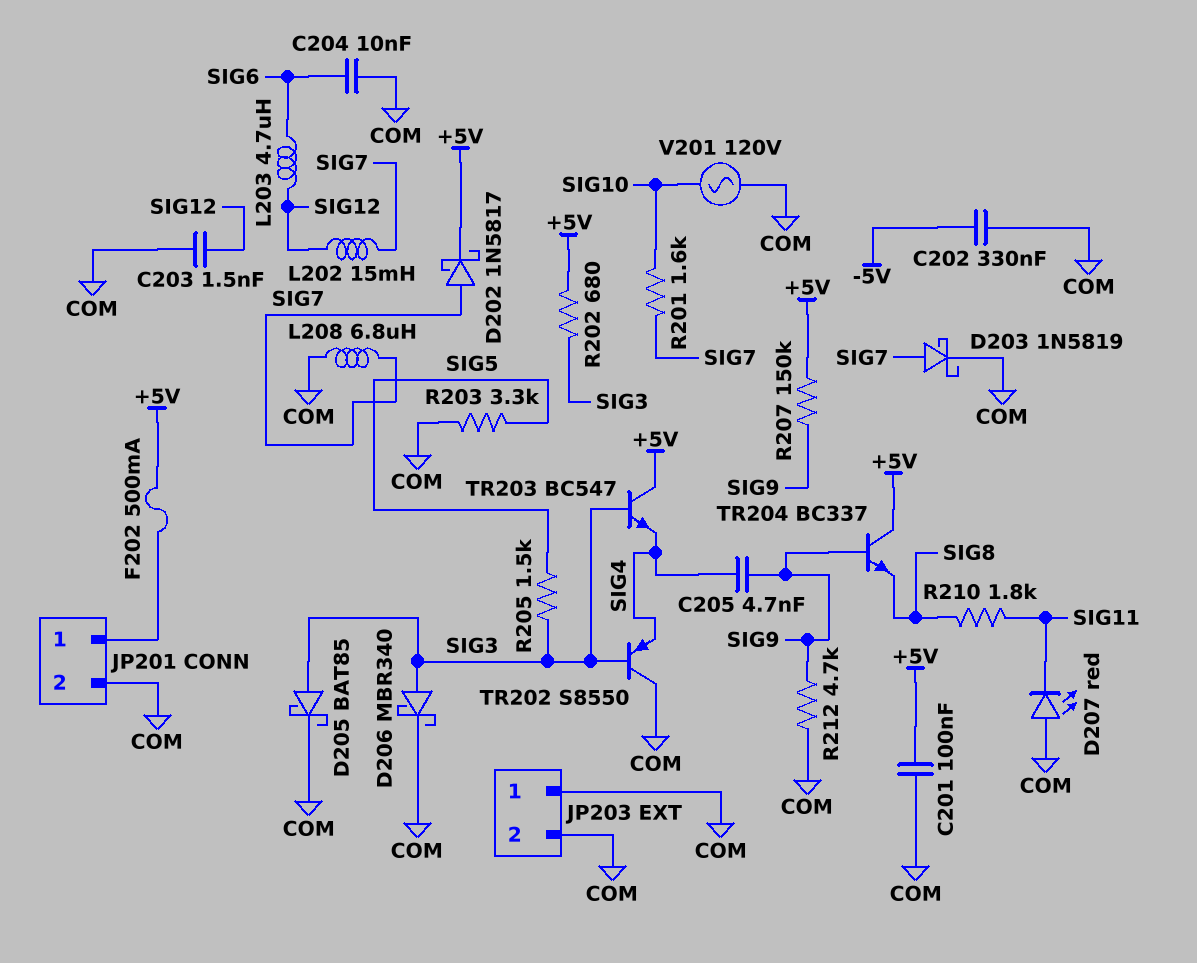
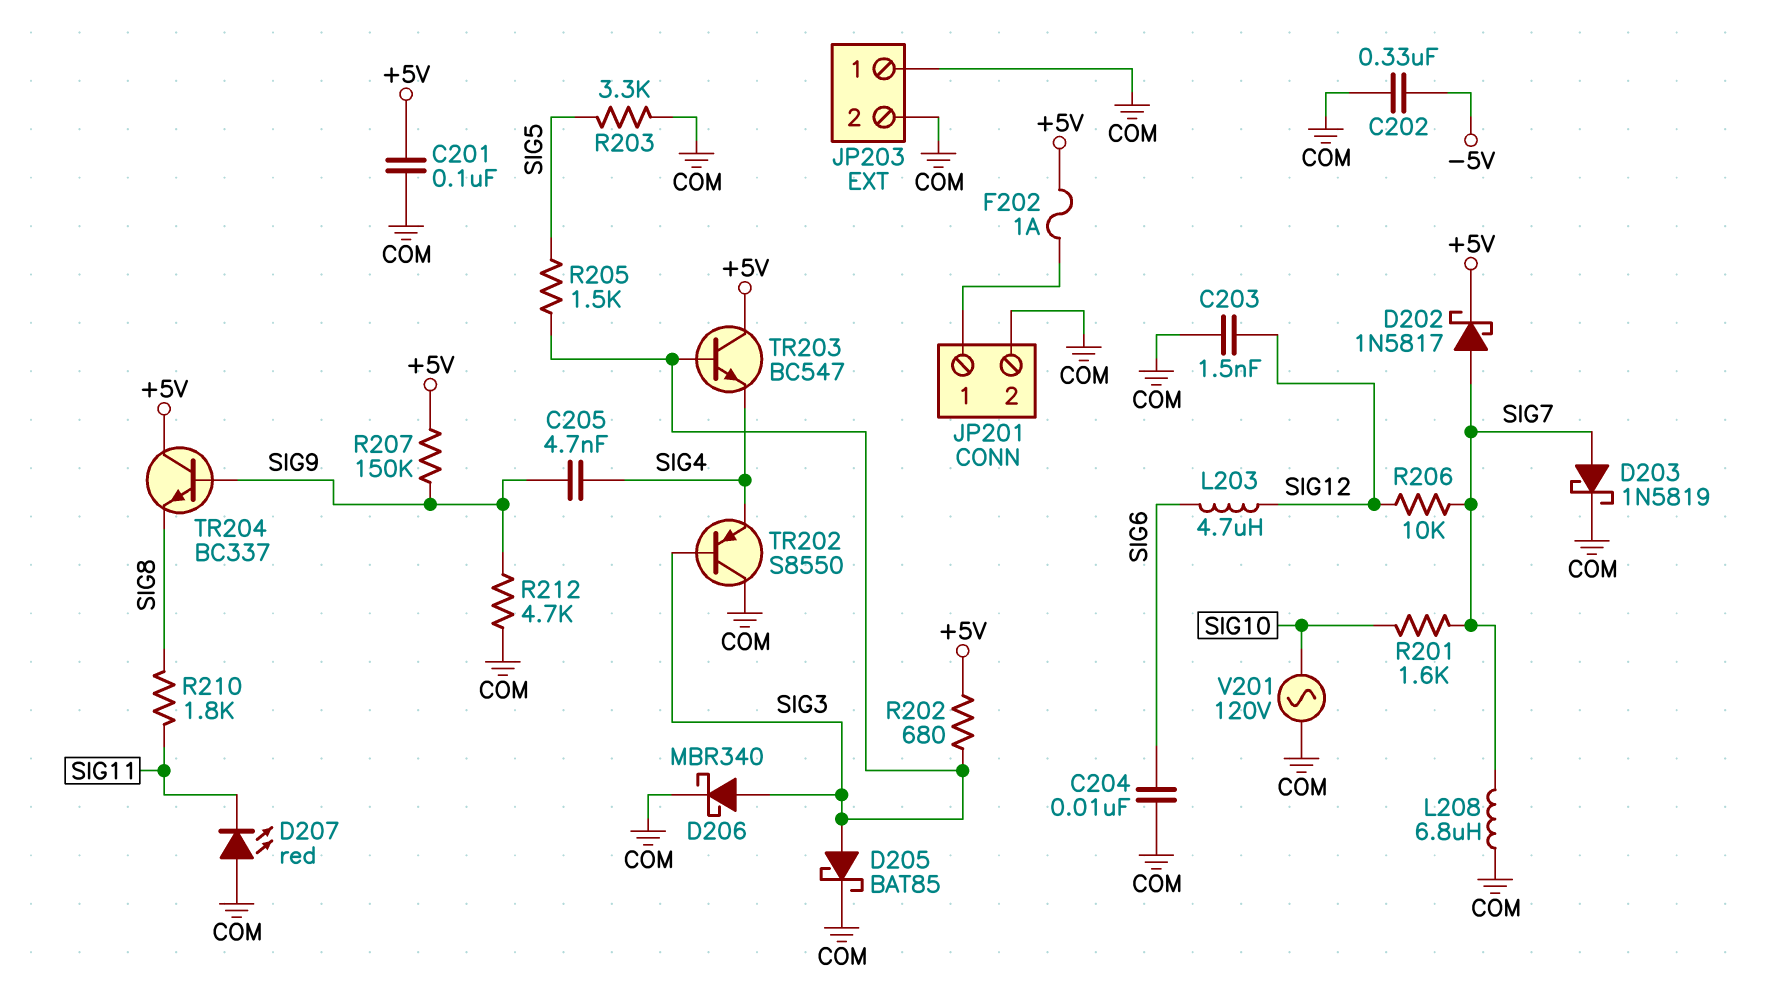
F202: 500mA (+5V, JP201/1) -> 1A (+5V, JP201/1)
L202: 15mH (SIG7, SIG12) -> none
R206: none -> 10k (SIG7, SIG12)

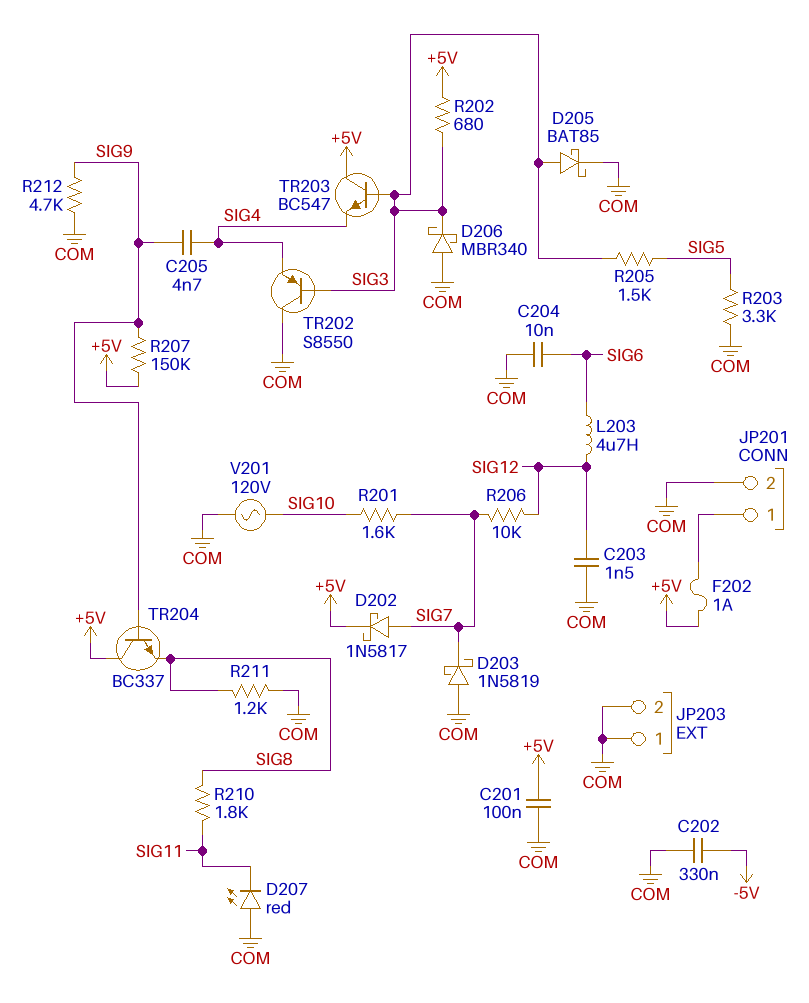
D203: schottky 1N5819 (A SIG7, K COM) -> schottky 1N5819 (A COM, K SIG7)
D206: schottky MBR340 (A SIG3, K COM) -> schottky MBR340 (A COM, K SIG3)
L208: 6.8uH (COM, SIG7) -> none
R211: none -> 1.2k (COM, SIG8)

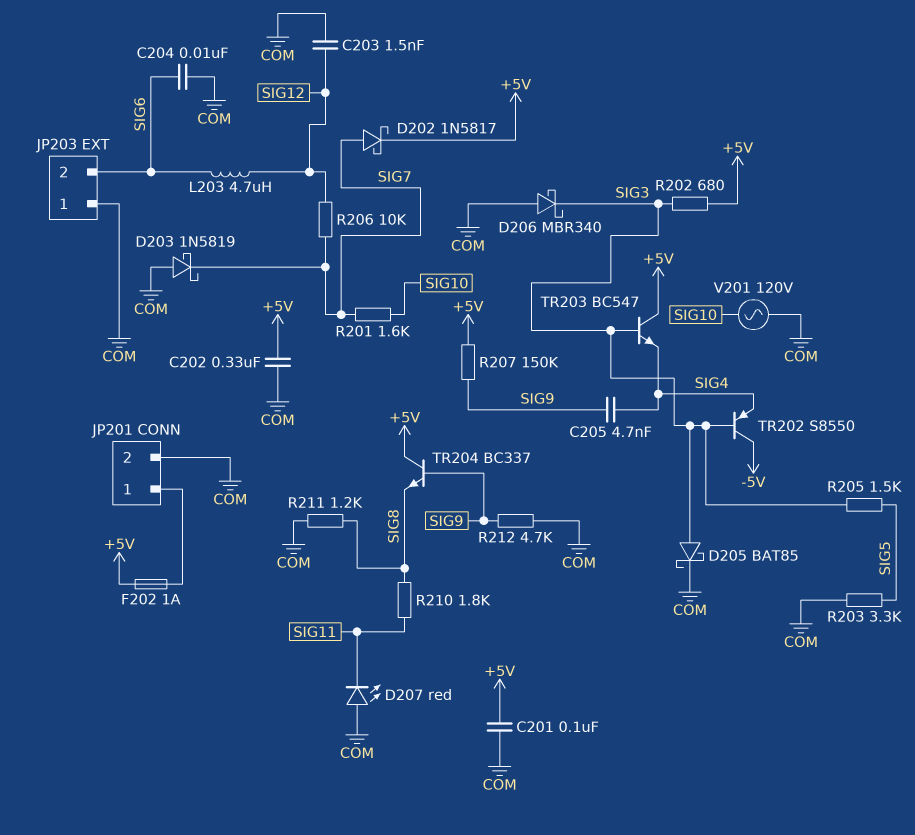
C202: 330nF (-5V, COM) -> 330nF (+5V, COM)
JP203 pin 2: COM -> SIG6
TR202: PNP S8550 (B SIG3, C COM, E SIG4) -> PNP S8550 (B SIG3, C -5V, E SIG4)

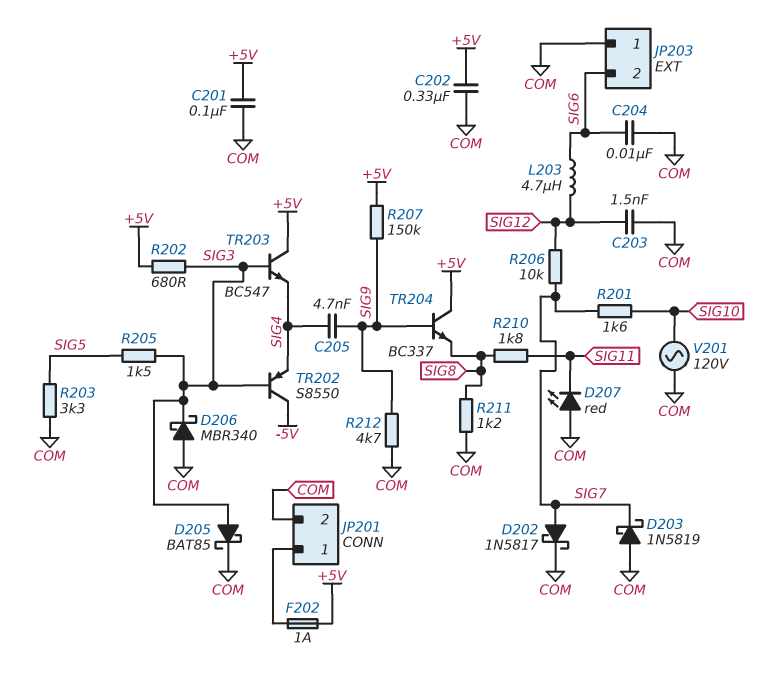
D202: schottky 1N5817 (A SIG7, K +5V) -> schottky 1N5817 (A SIG7, K COM)

